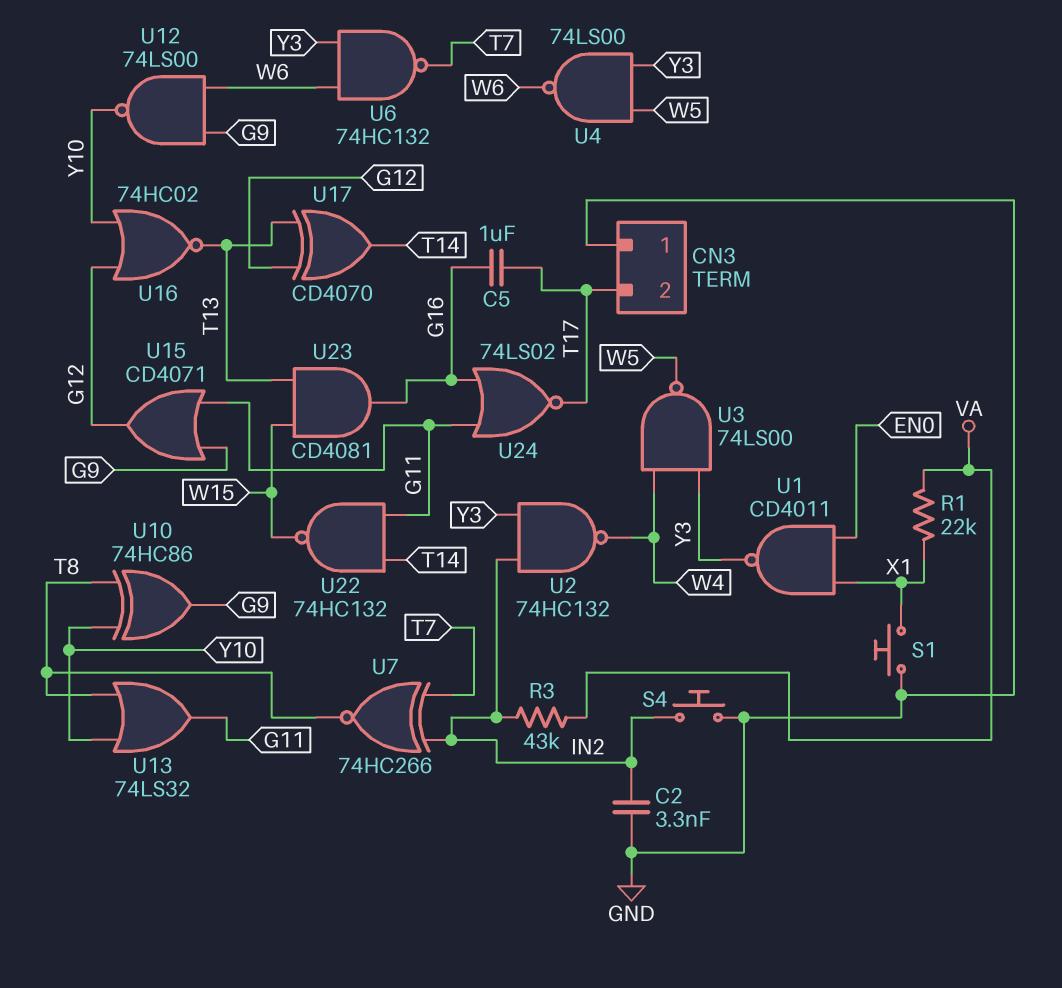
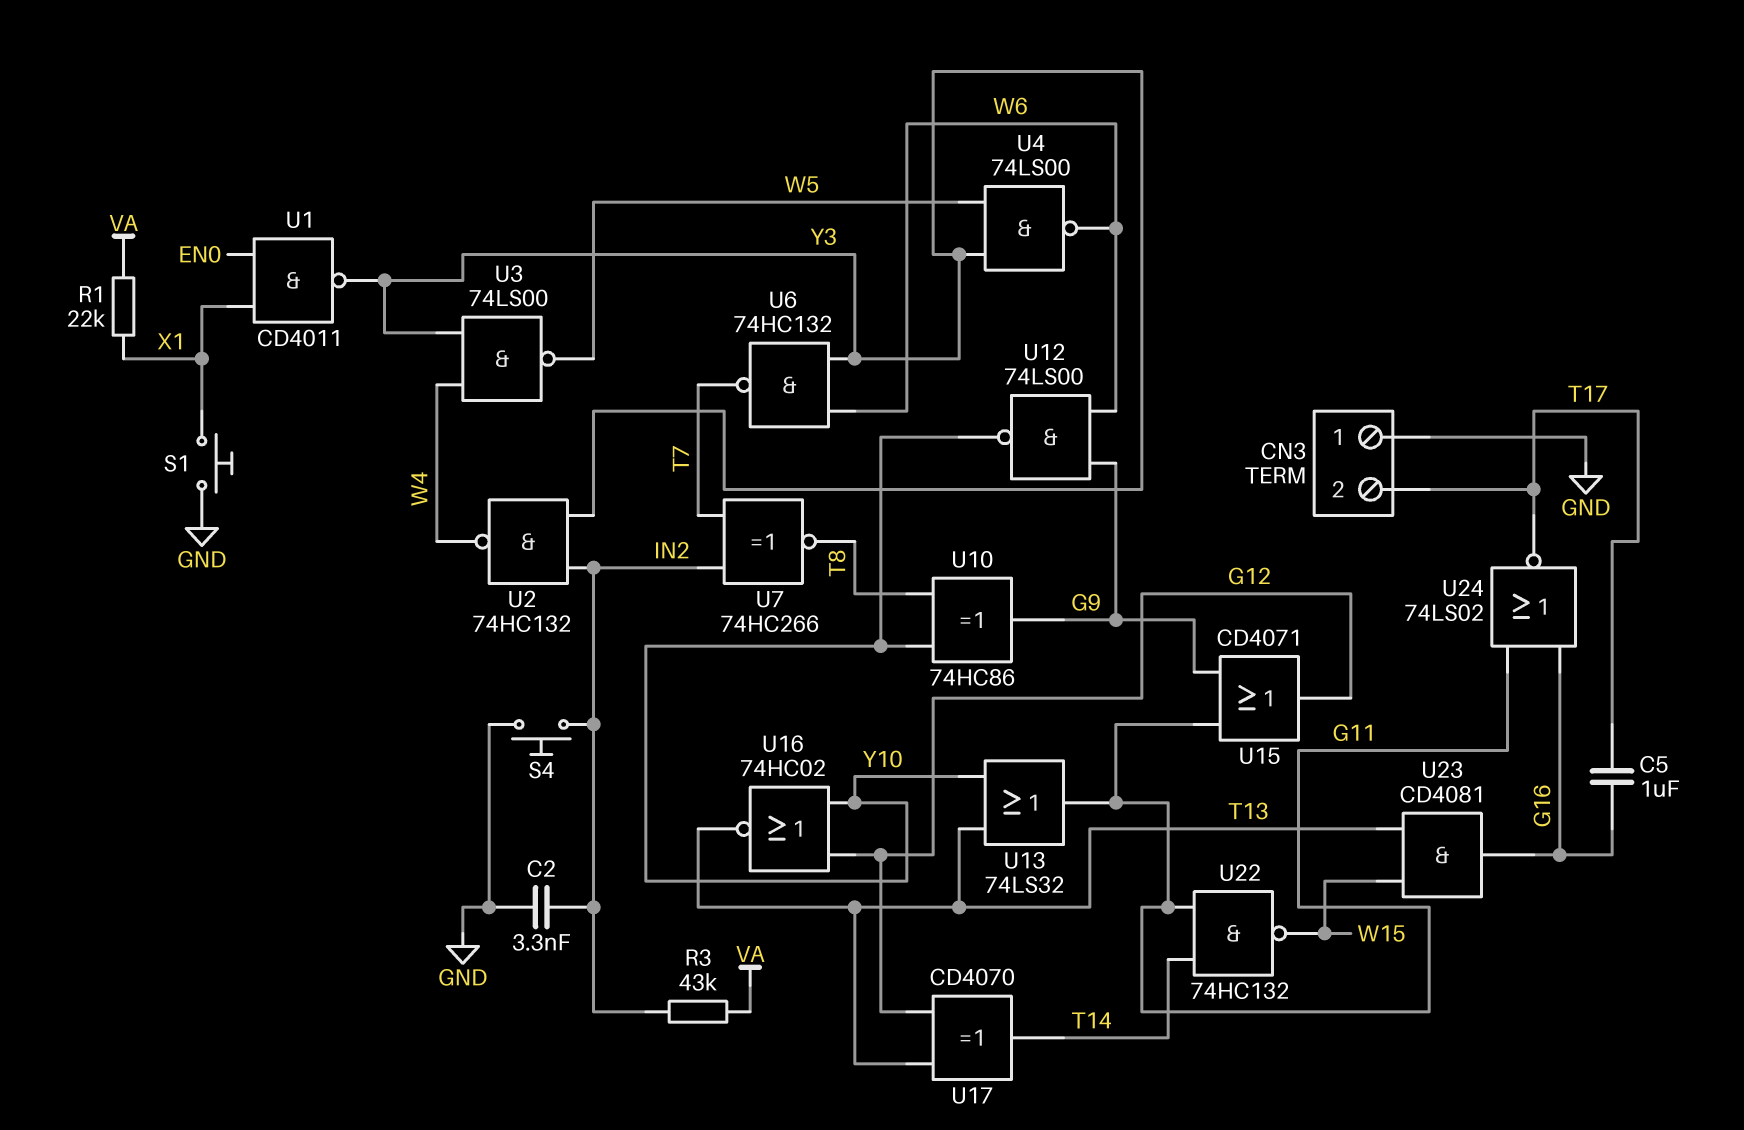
U13: OR 74LS32 (in T8, in Y10, out G11) -> OR 74LS32 (in T13, in Y10, out G11)

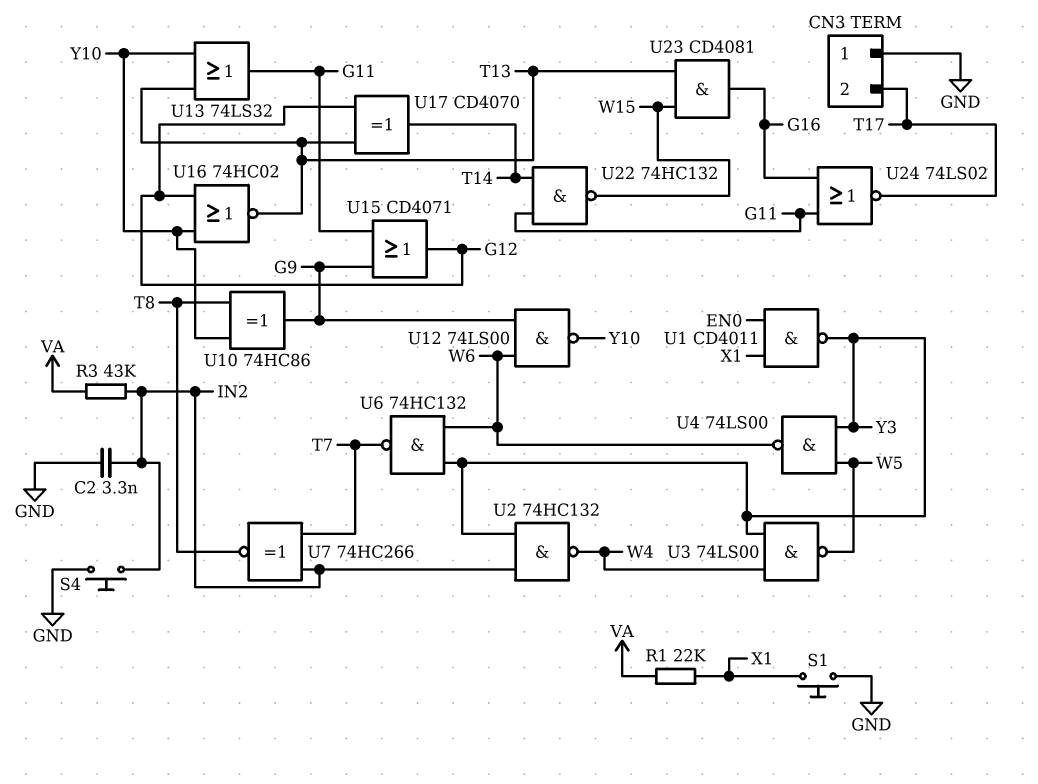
C5: 1uF (G16, T17) -> none

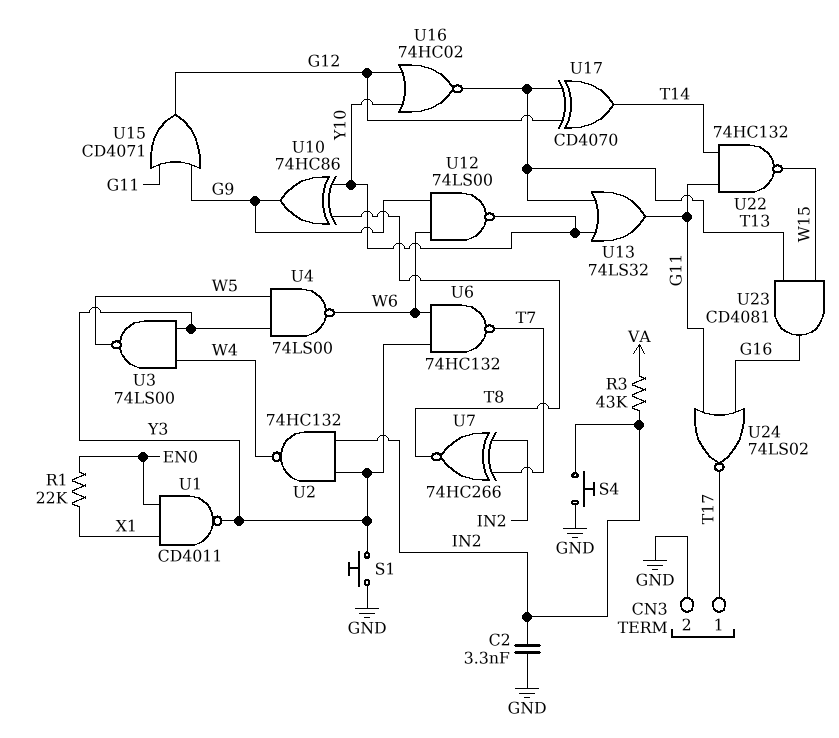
CN3 pin 1: GND -> T17
CN3 pin 2: T17 -> GND
R1: 22k (VA, X1) -> 22k (EN0, X1)
S1: button (GND, X1) -> button (GND, Y3)

